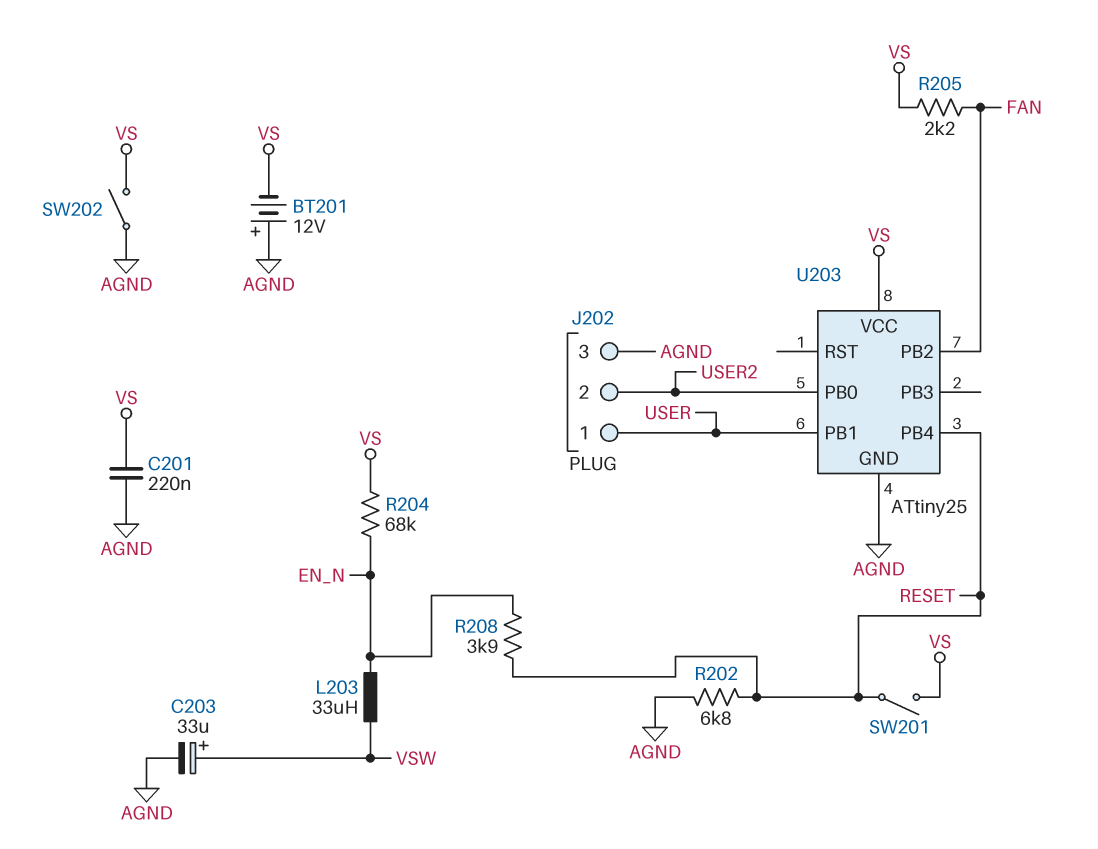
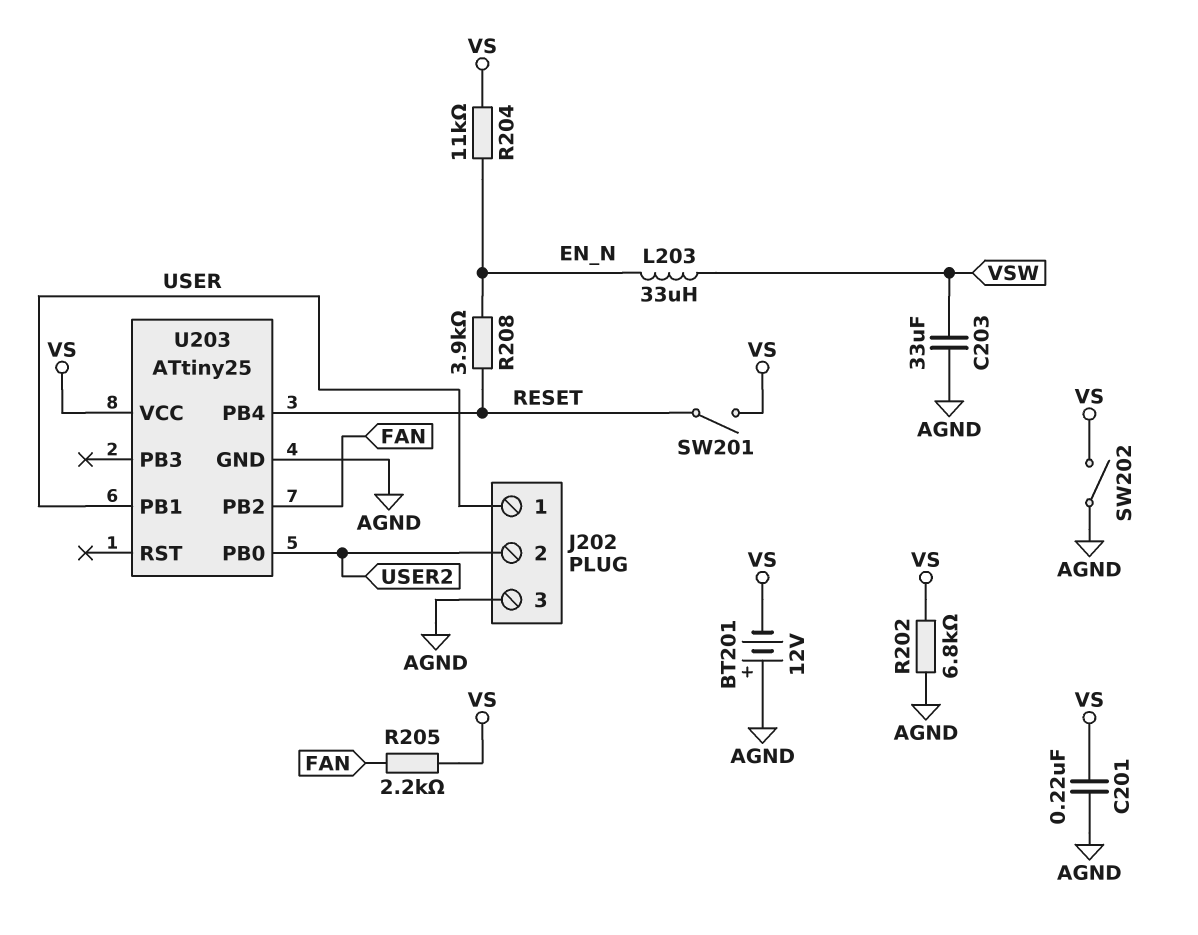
C203: 33uF (plus VSW, minus AGND) -> 33uF (AGND, VSW)
R202: 6.8k (AGND, RESET) -> 6.8k (AGND, VS)
R204: 68k (EN_N, VS) -> 11k (EN_N, VS)

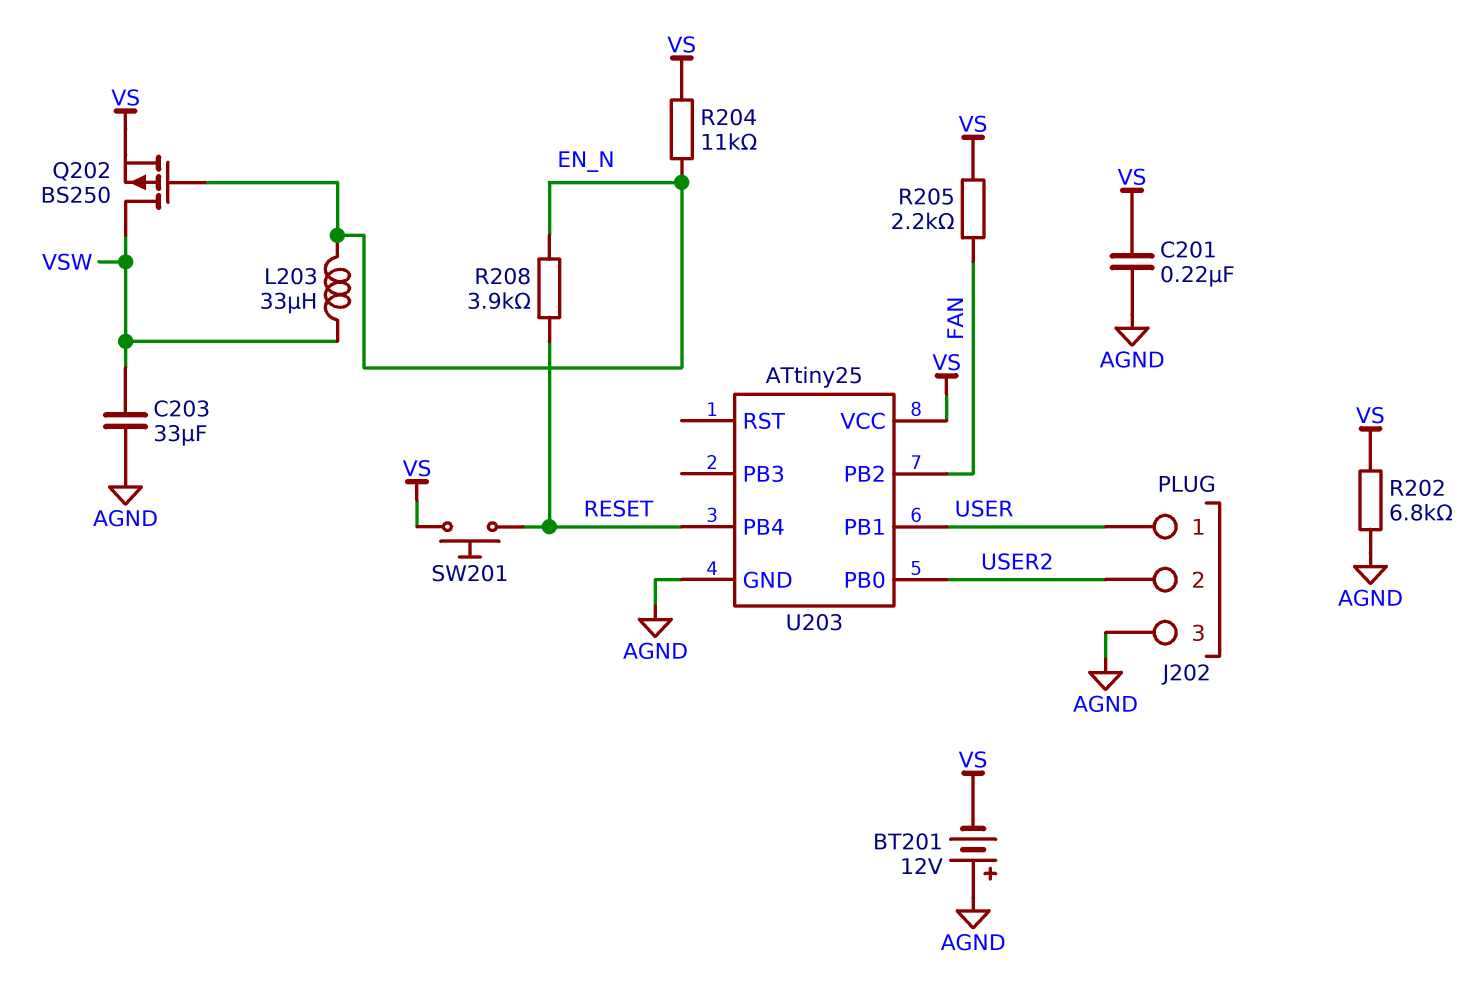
Q202: none -> PMOS BS250 (G EN_N, D VSW, S VS)
SW201: switch (RESET, VS) -> button (RESET, VS)
SW202: switch (AGND, VS) -> none

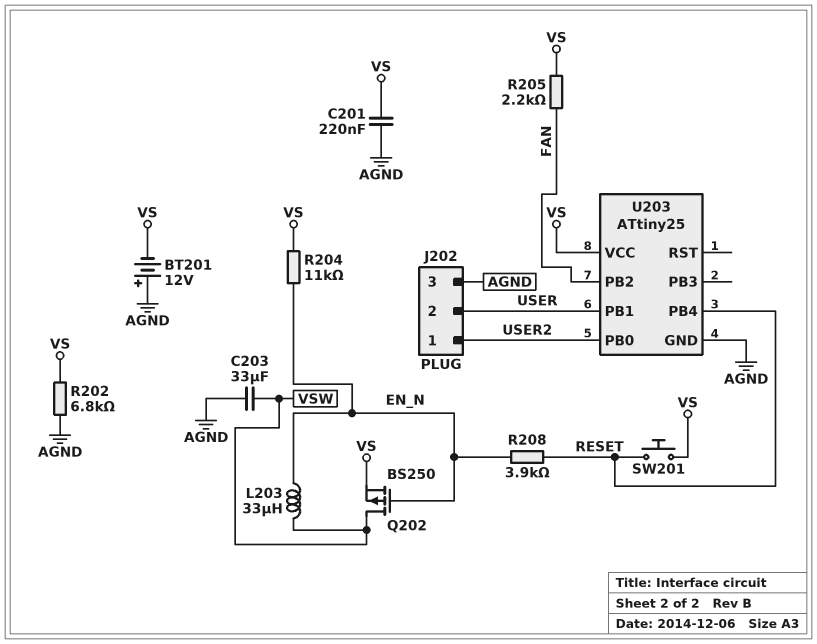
J202 pin 1: USER -> USER2
J202 pin 2: USER2 -> USER

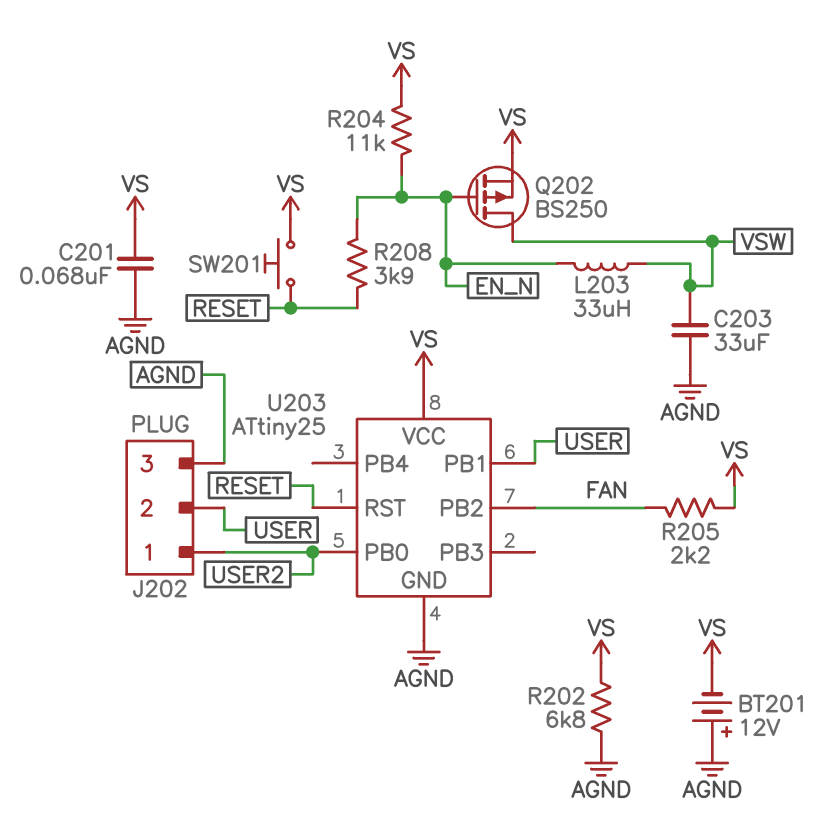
C201: 220nF (AGND, VS) -> 68nF (AGND, VS)
U203 pin PB4: RESET -> none
U203 pin RST: none -> RESET

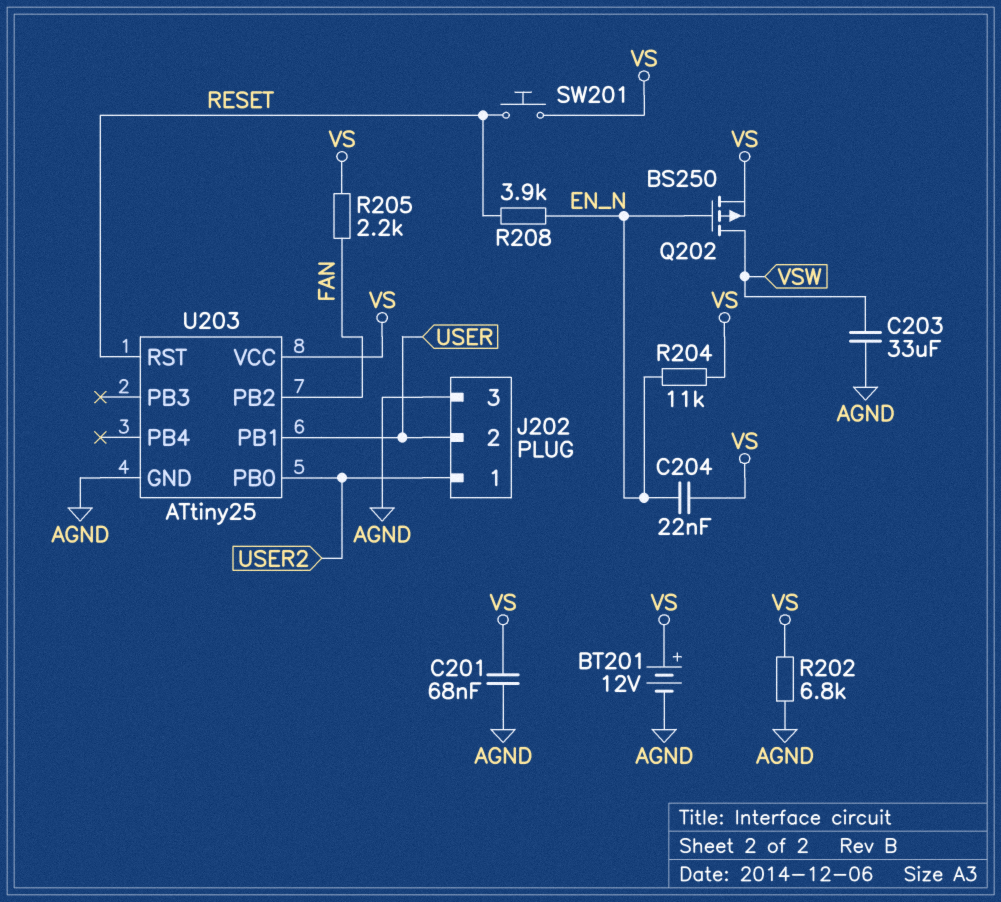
BT201: 12V (plus AGND, minus VS) -> 12V (plus VS, minus AGND)
C204: none -> 22nF (EN_N, VS)
L203: 33uH (EN_N, VSW) -> none

